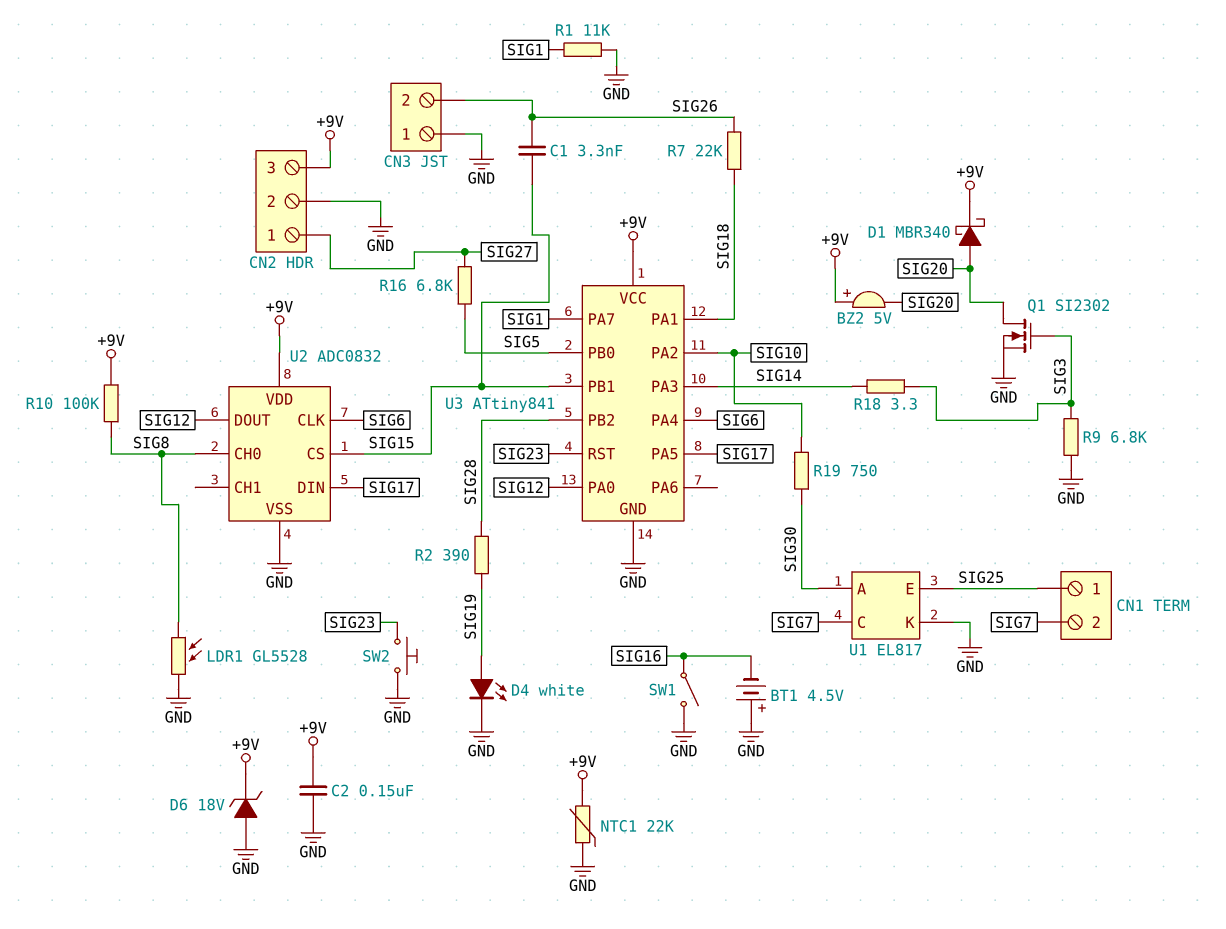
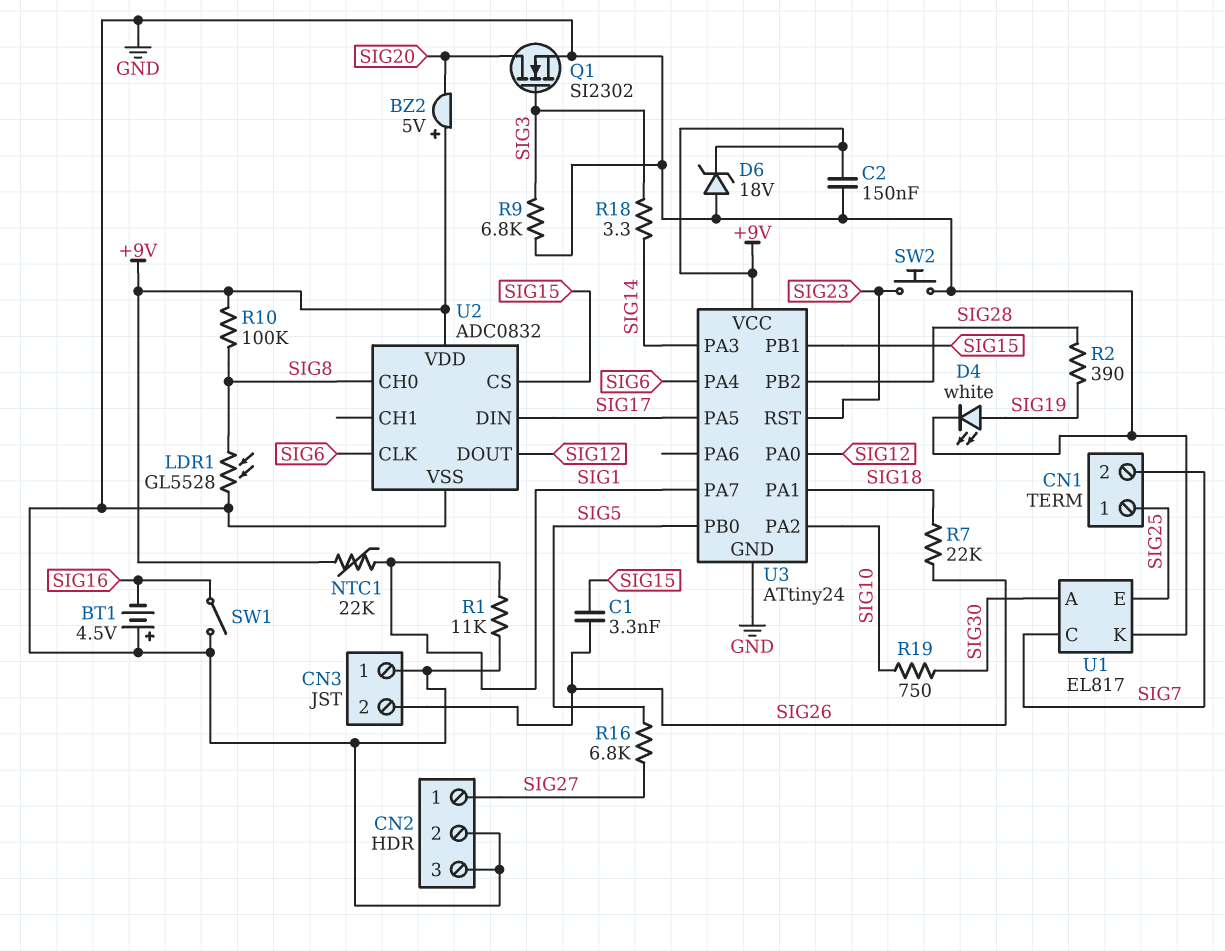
CN2 pin 3: +9V -> GND
D1: schottky MBR340 (A SIG20, K +9V) -> none
NTC1: 22k (+9V, GND) -> 22k (+9V, SIG1)
U3: ATtiny841 -> ATtiny24

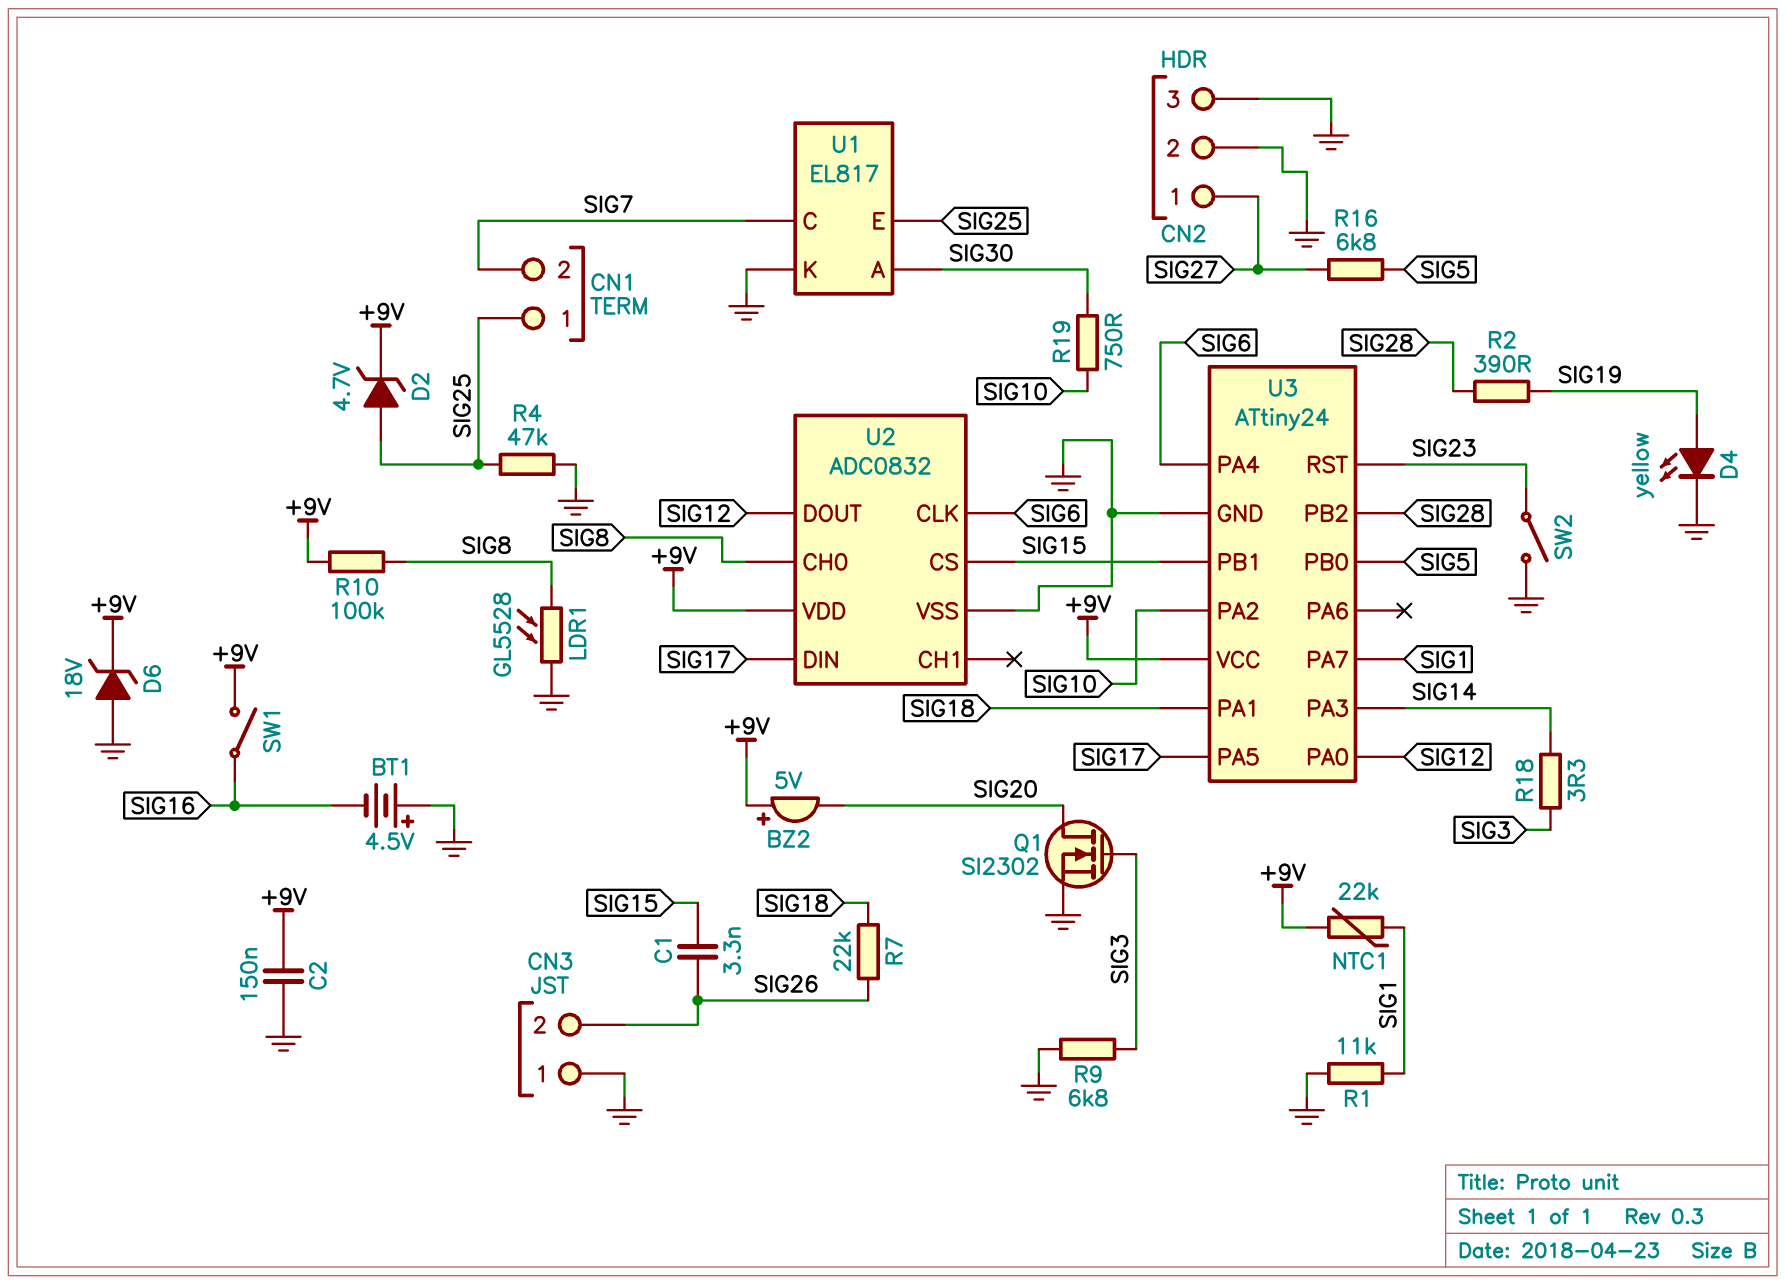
D2: none -> zener 4.7V (A SIG25, K +9V)
D4: LED white (A SIG19, K GND) -> LED yellow (A SIG19, K GND)
R4: none -> 47k (GND, SIG25)
SW1: switch (GND, SIG16) -> switch (+9V, SIG16)
SW2: button (GND, SIG23) -> switch (GND, SIG23)

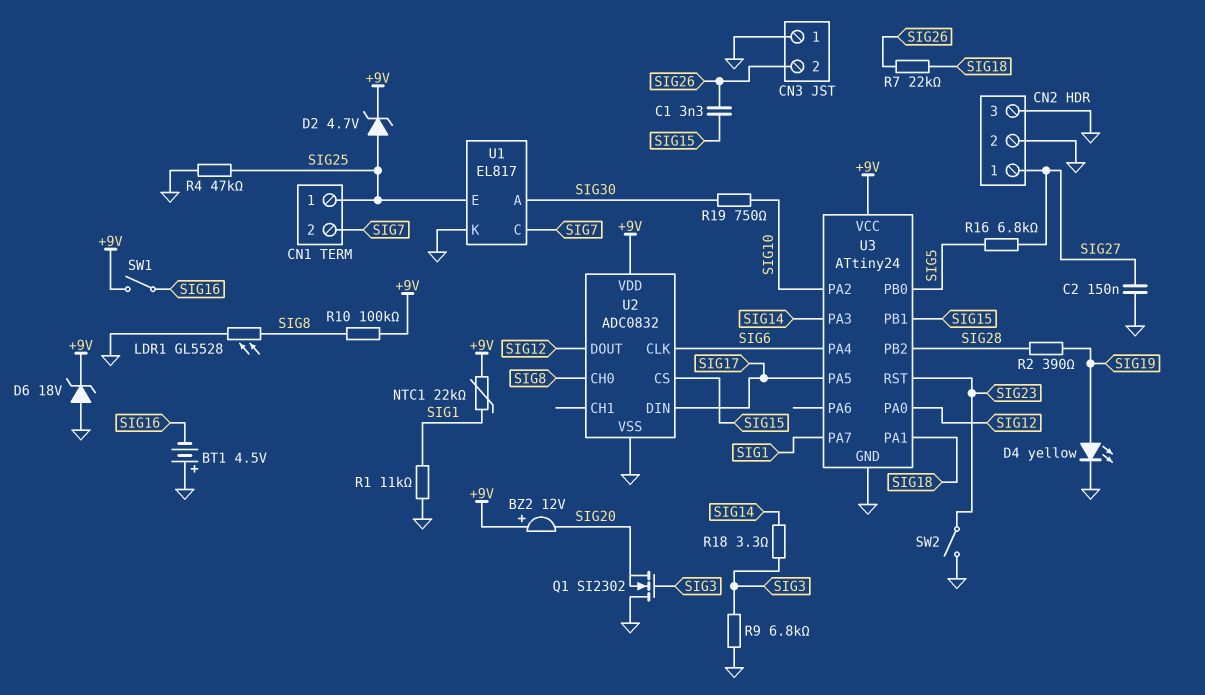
BZ2: buzzer 5V (plus +9V, minus SIG20) -> buzzer 12V (plus +9V, minus SIG20)
C2: 150nF (+9V, GND) -> 150nF (GND, SIG27)
Q1: NMOS SI2302 (G SIG3, D SIG20, S GND) -> NMOS SI2302 (G SIG3, D GND, S SIG20)

